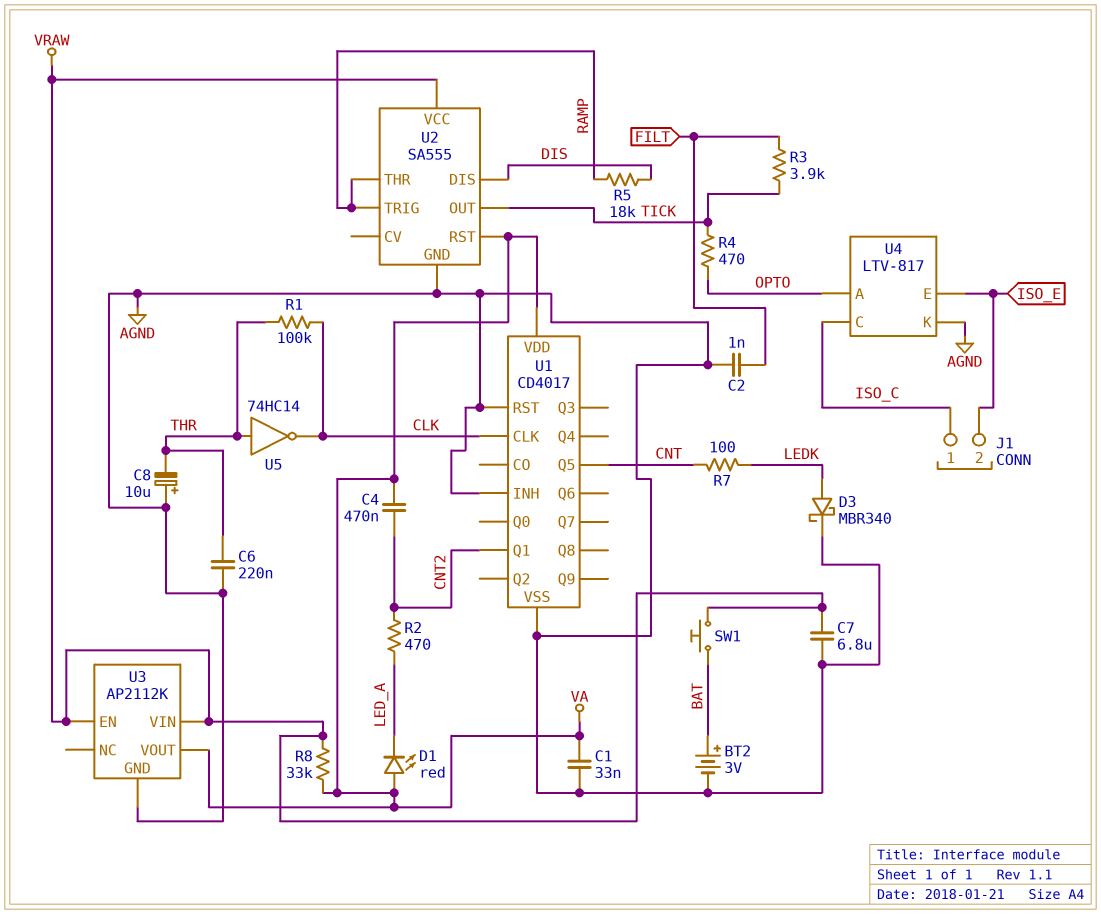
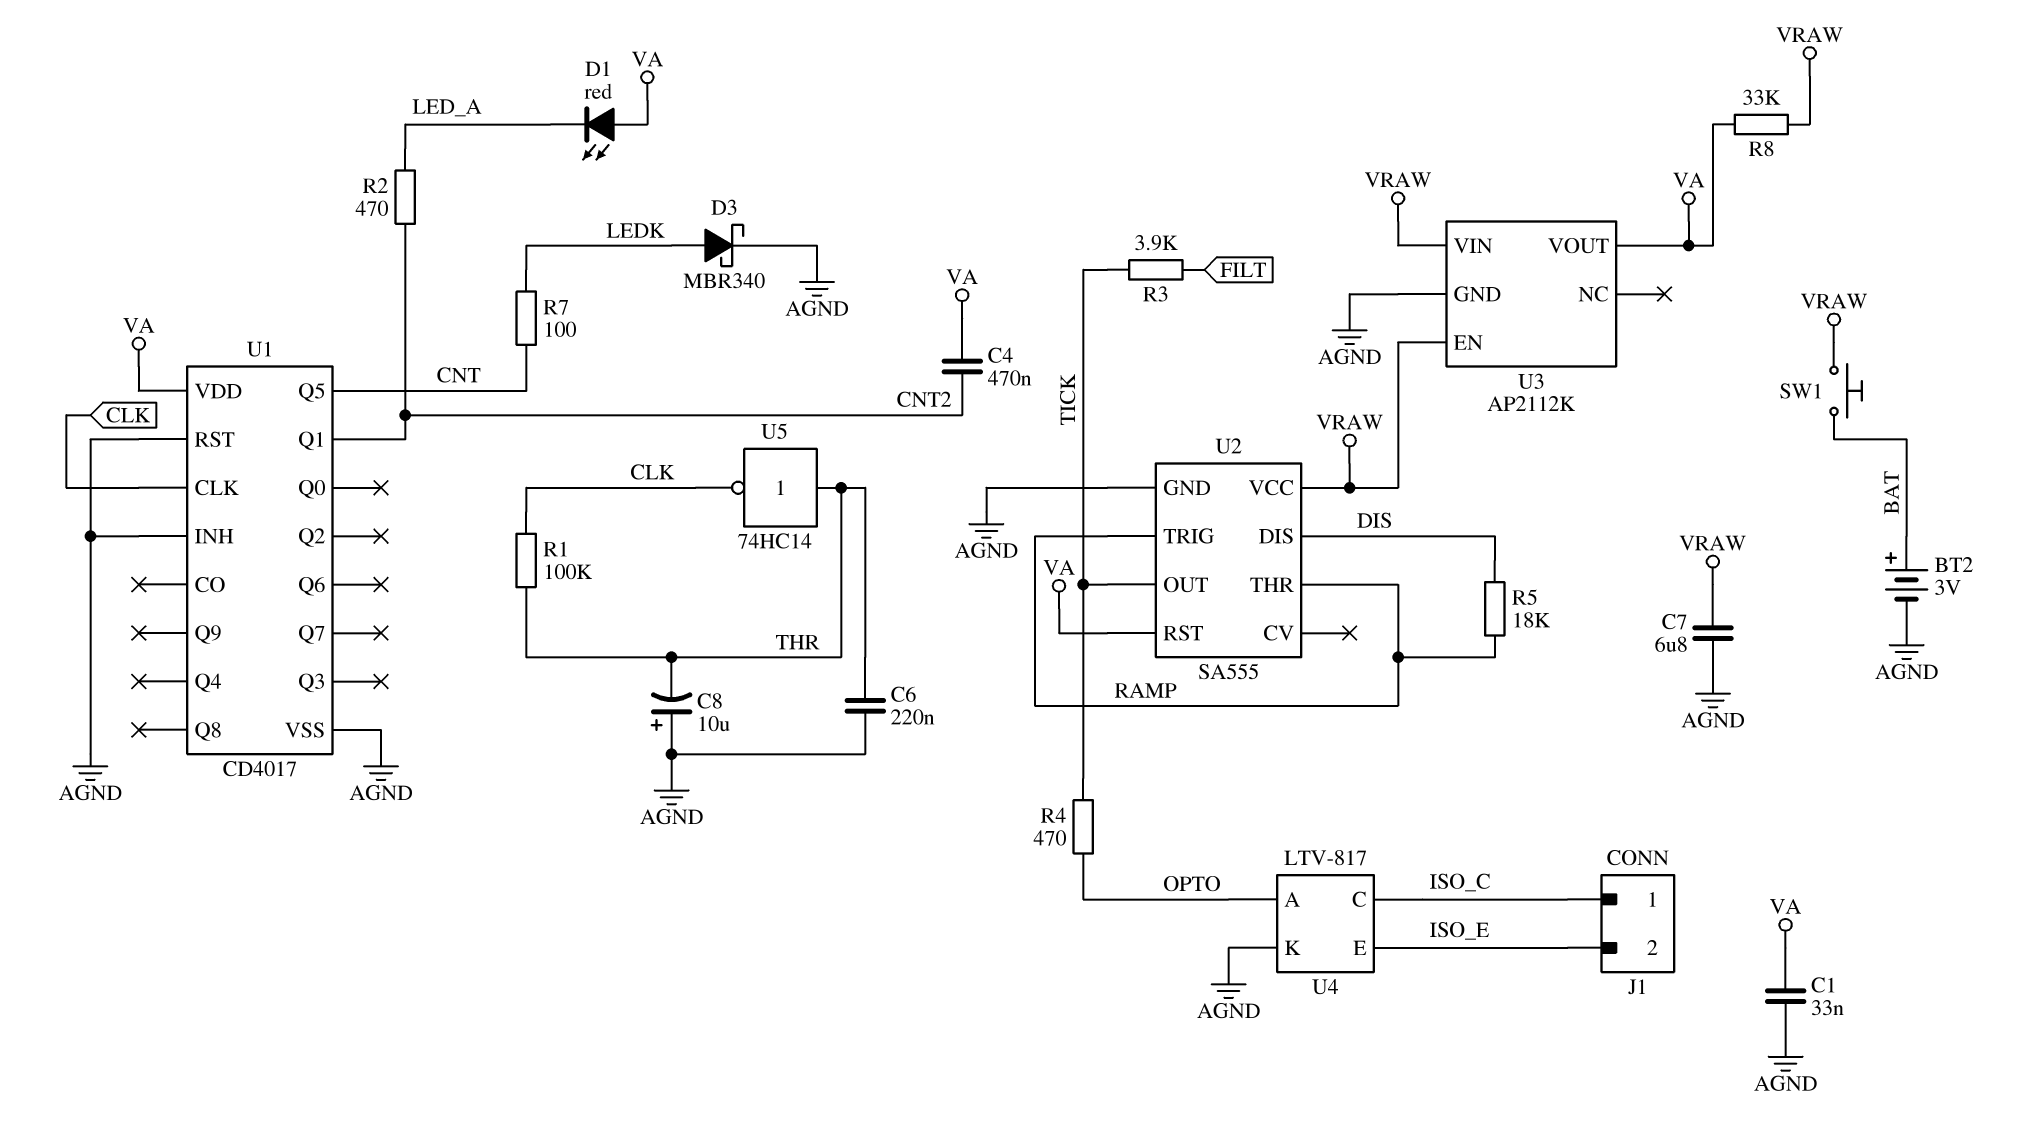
C2: 1nF (AGND, FILT) -> none

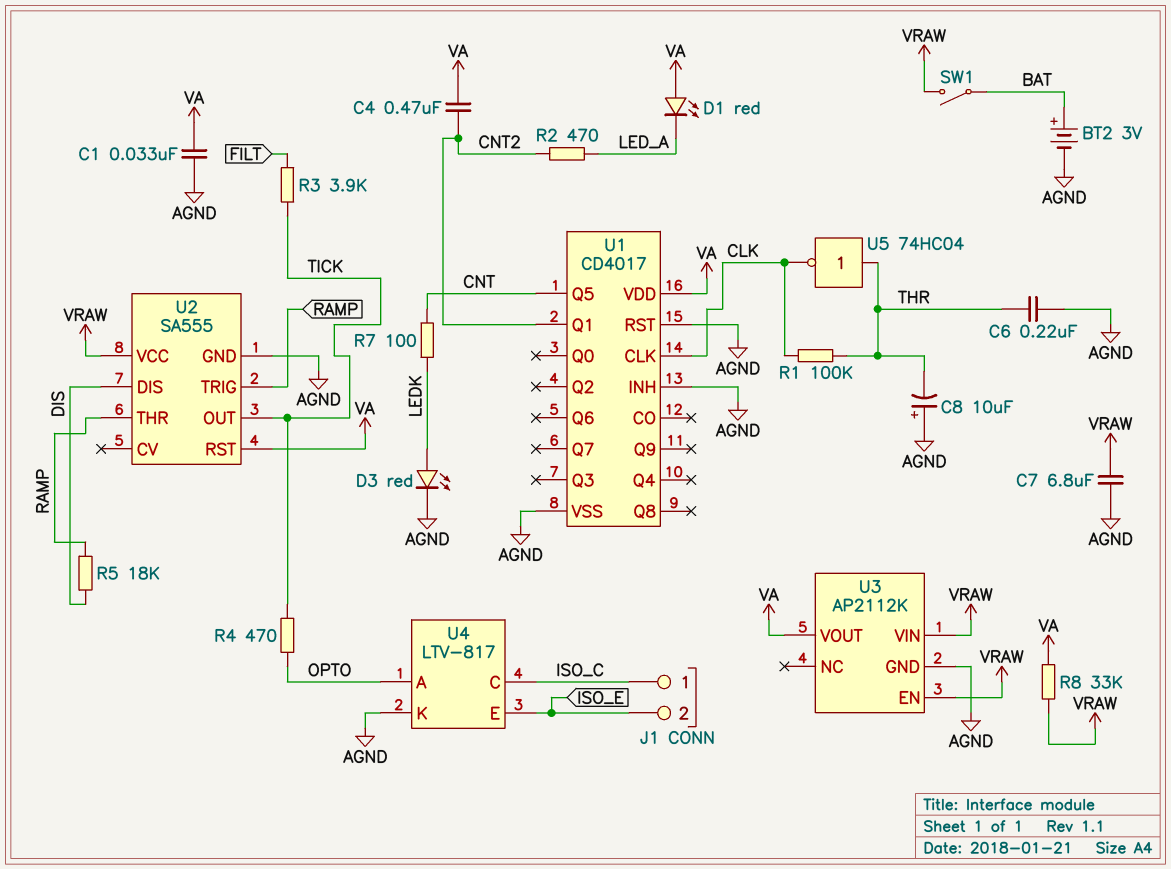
D3: schottky MBR340 (A LEDK, K AGND) -> LED red (A LEDK, K AGND)
SW1: button (BAT, VRAW) -> switch (BAT, VRAW)
U5: NOT 74HC14 (in THR, out CLK) -> NOT 74HC04 (in THR, out CLK)

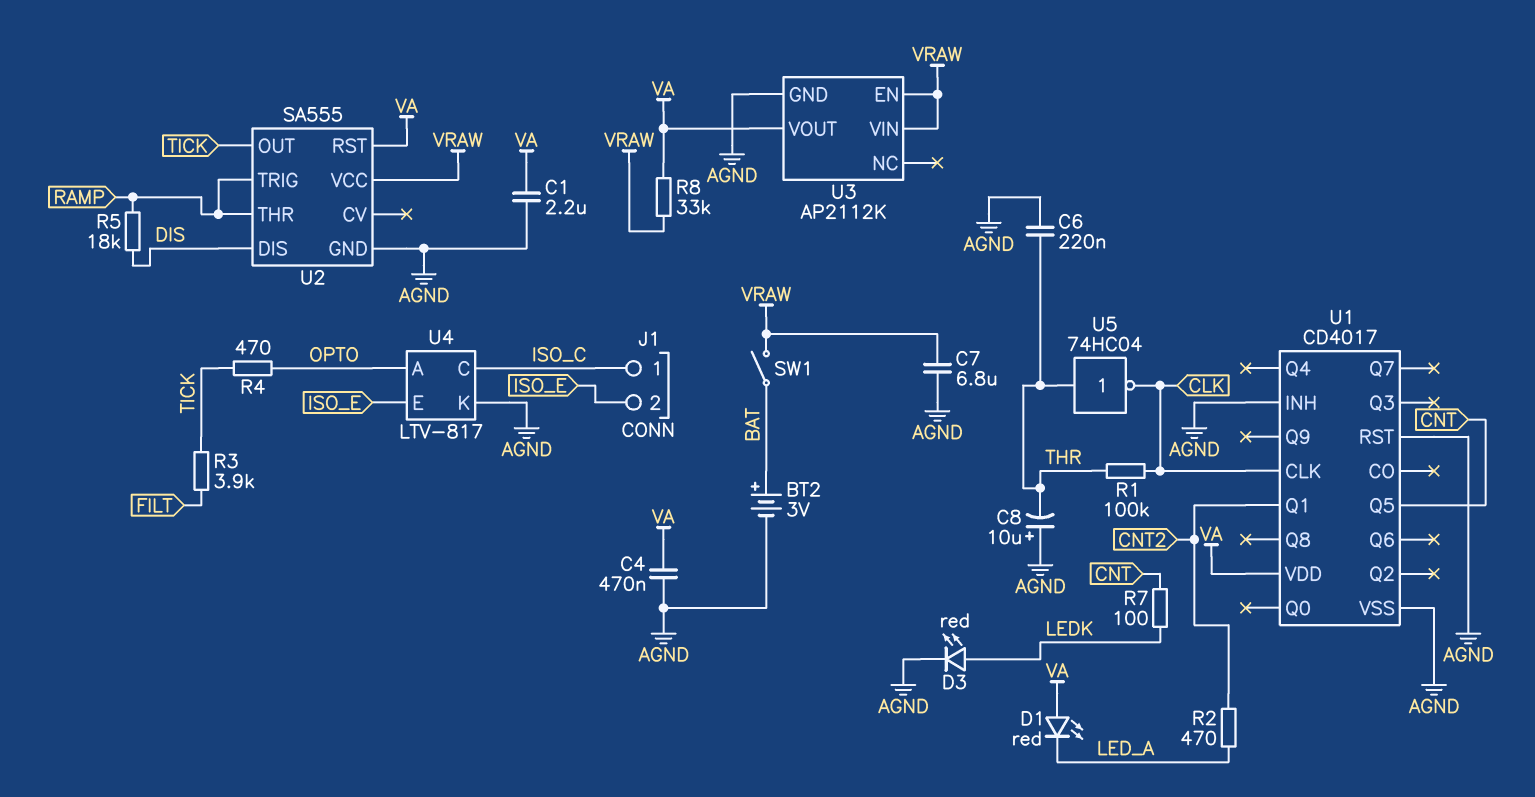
C1: 33nF (AGND, VA) -> 2.2uF (AGND, VA)
C4: 470nF (CNT2, VA) -> 470nF (AGND, VA)

